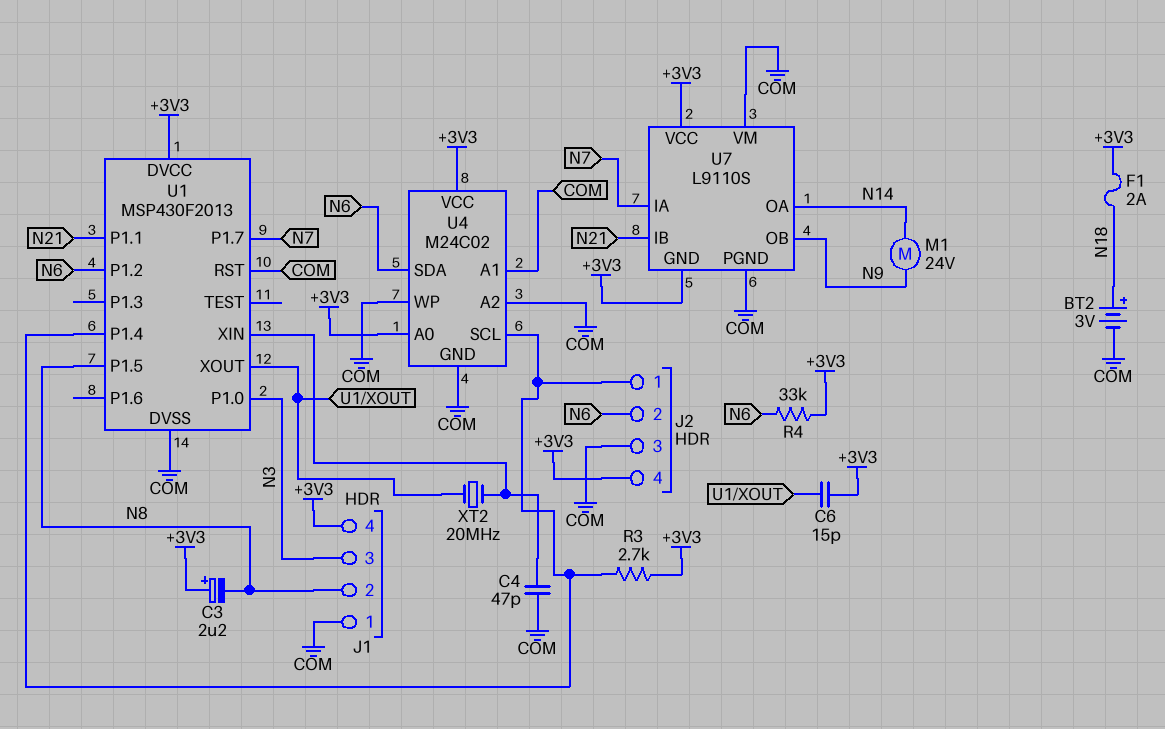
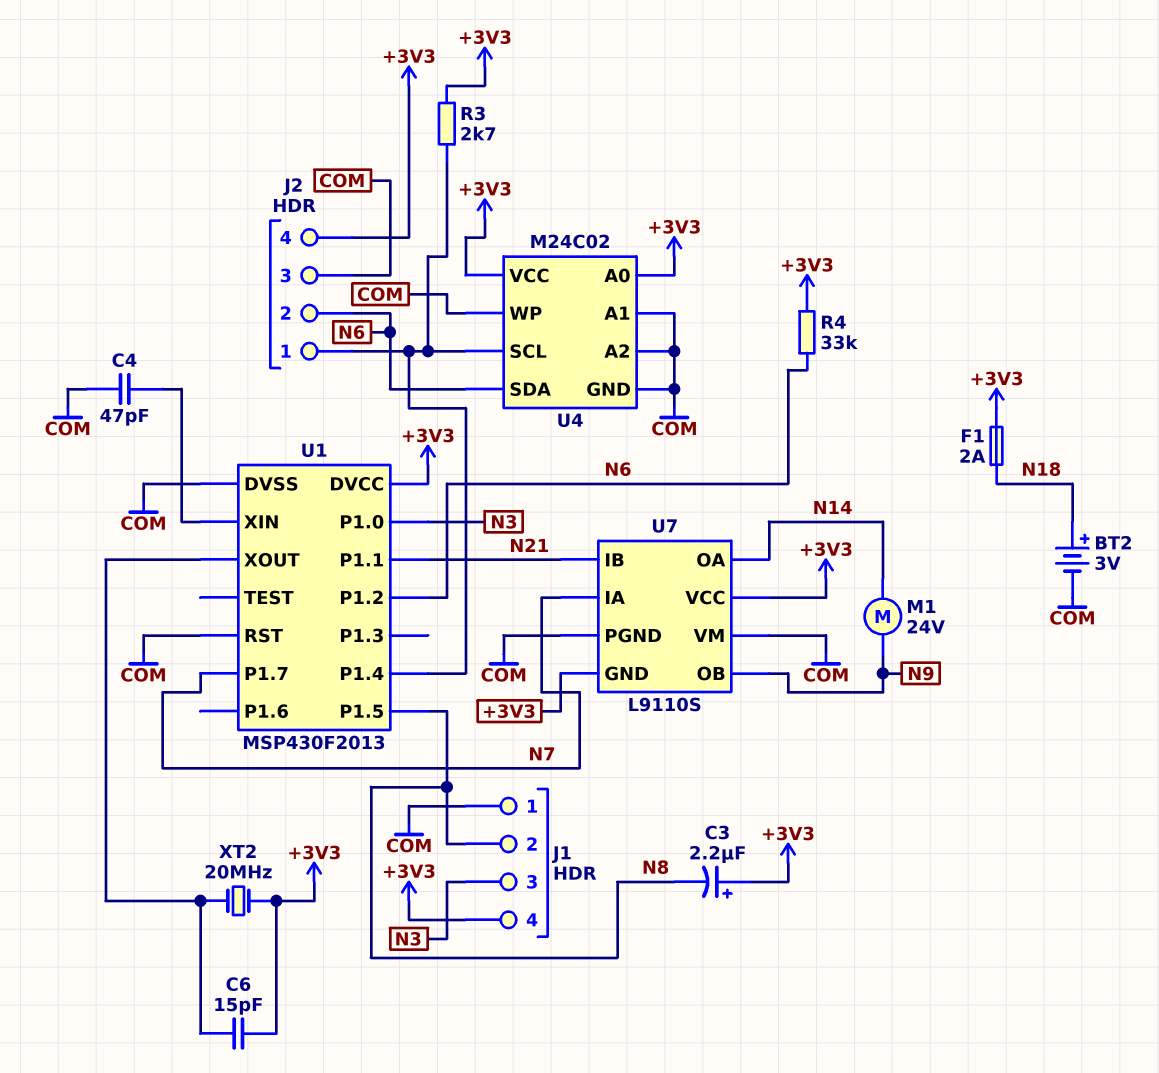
XT2: 20MHz (U1/XIN, U1/XOUT) -> 20MHz (+3V3, U1/XOUT)

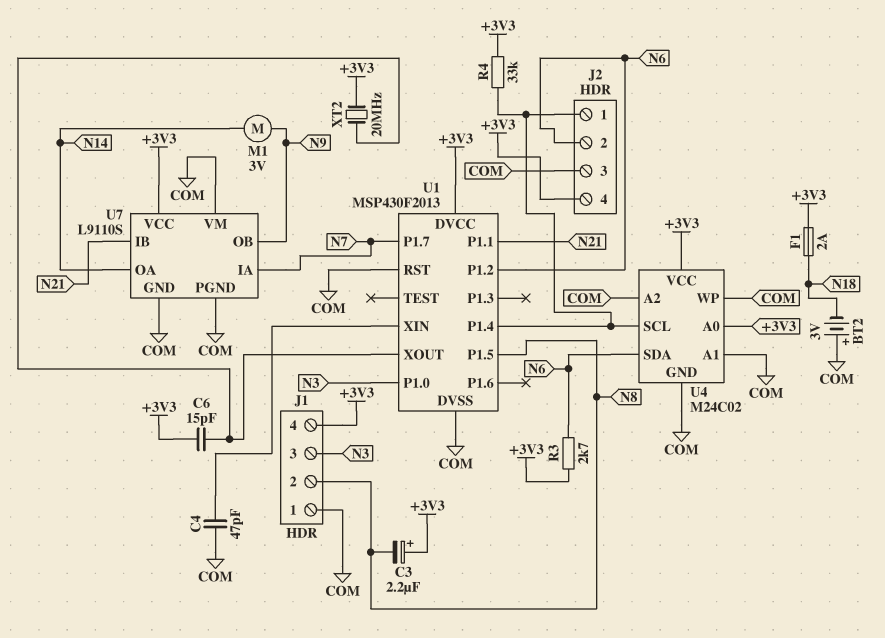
BT2: 3V (plus N18, minus COM) -> 3V (plus COM, minus N18)
M1: motor 24V (N9, N14) -> motor 3V (N9, N14)
R3: 2.7k (+3V3, J2/1) -> 2.7k (+3V3, N6)
R4: 33k (+3V3, N6) -> 33k (+3V3, J2/1)
U7 pin GND: +3V3 -> COM

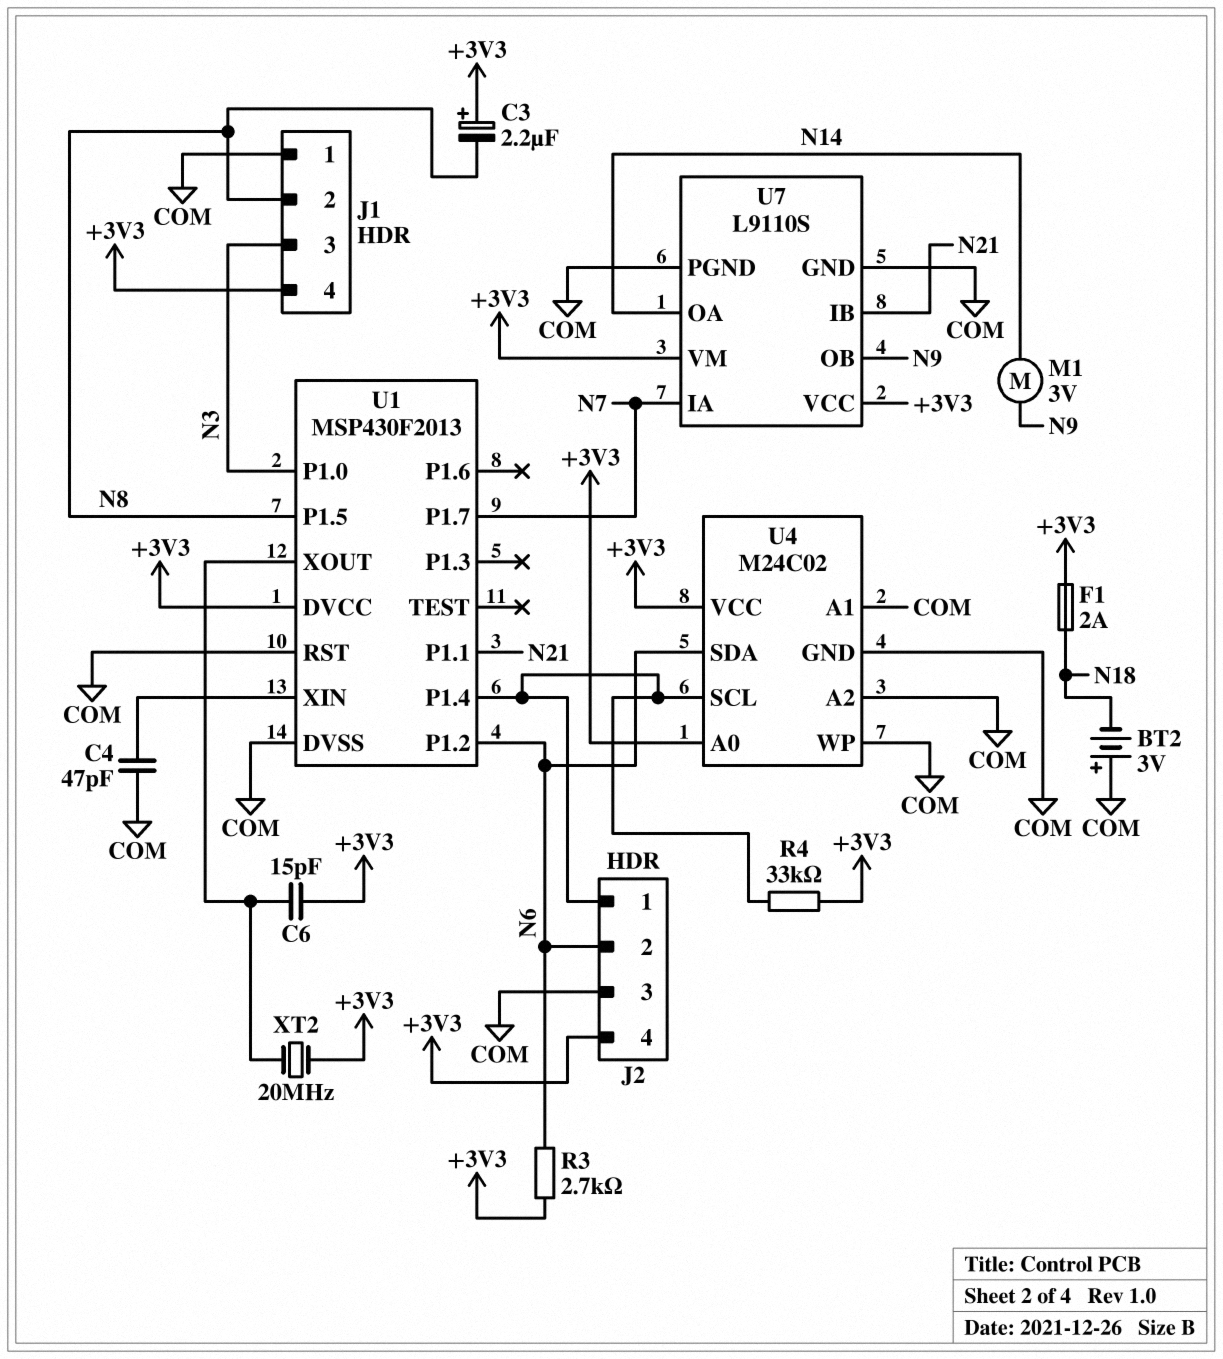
U7 pin VM: COM -> +3V3

